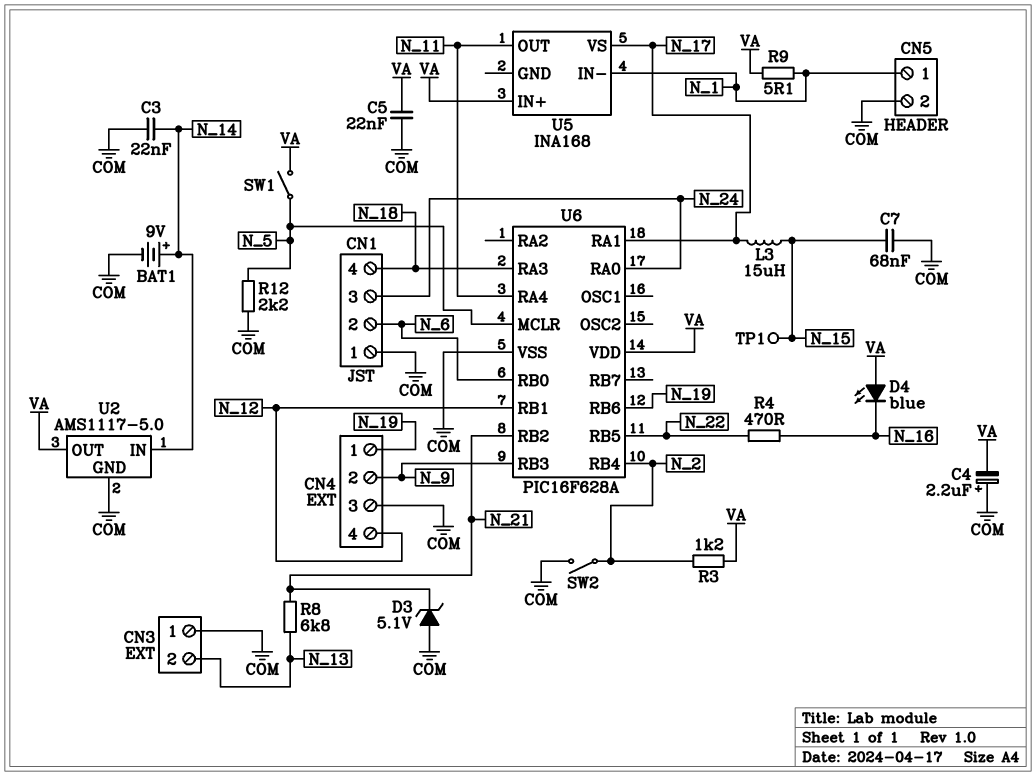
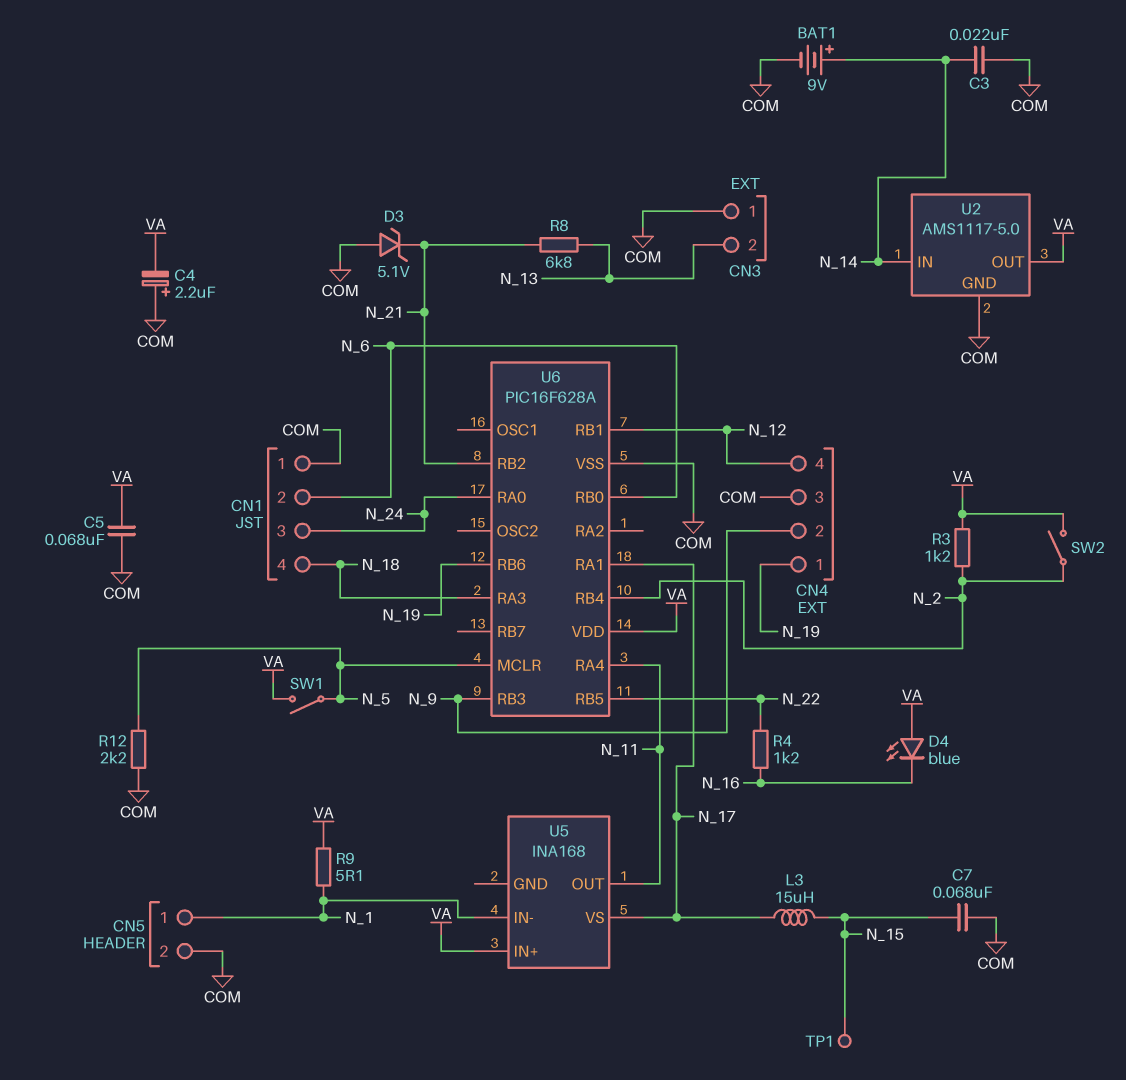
C5: 22nF (COM, VA) -> 68nF (COM, VA)
R4: 470 (N_16, N_22) -> 1.2k (N_16, N_22)
SW2: switch (COM, N_2) -> switch (N_2, VA)

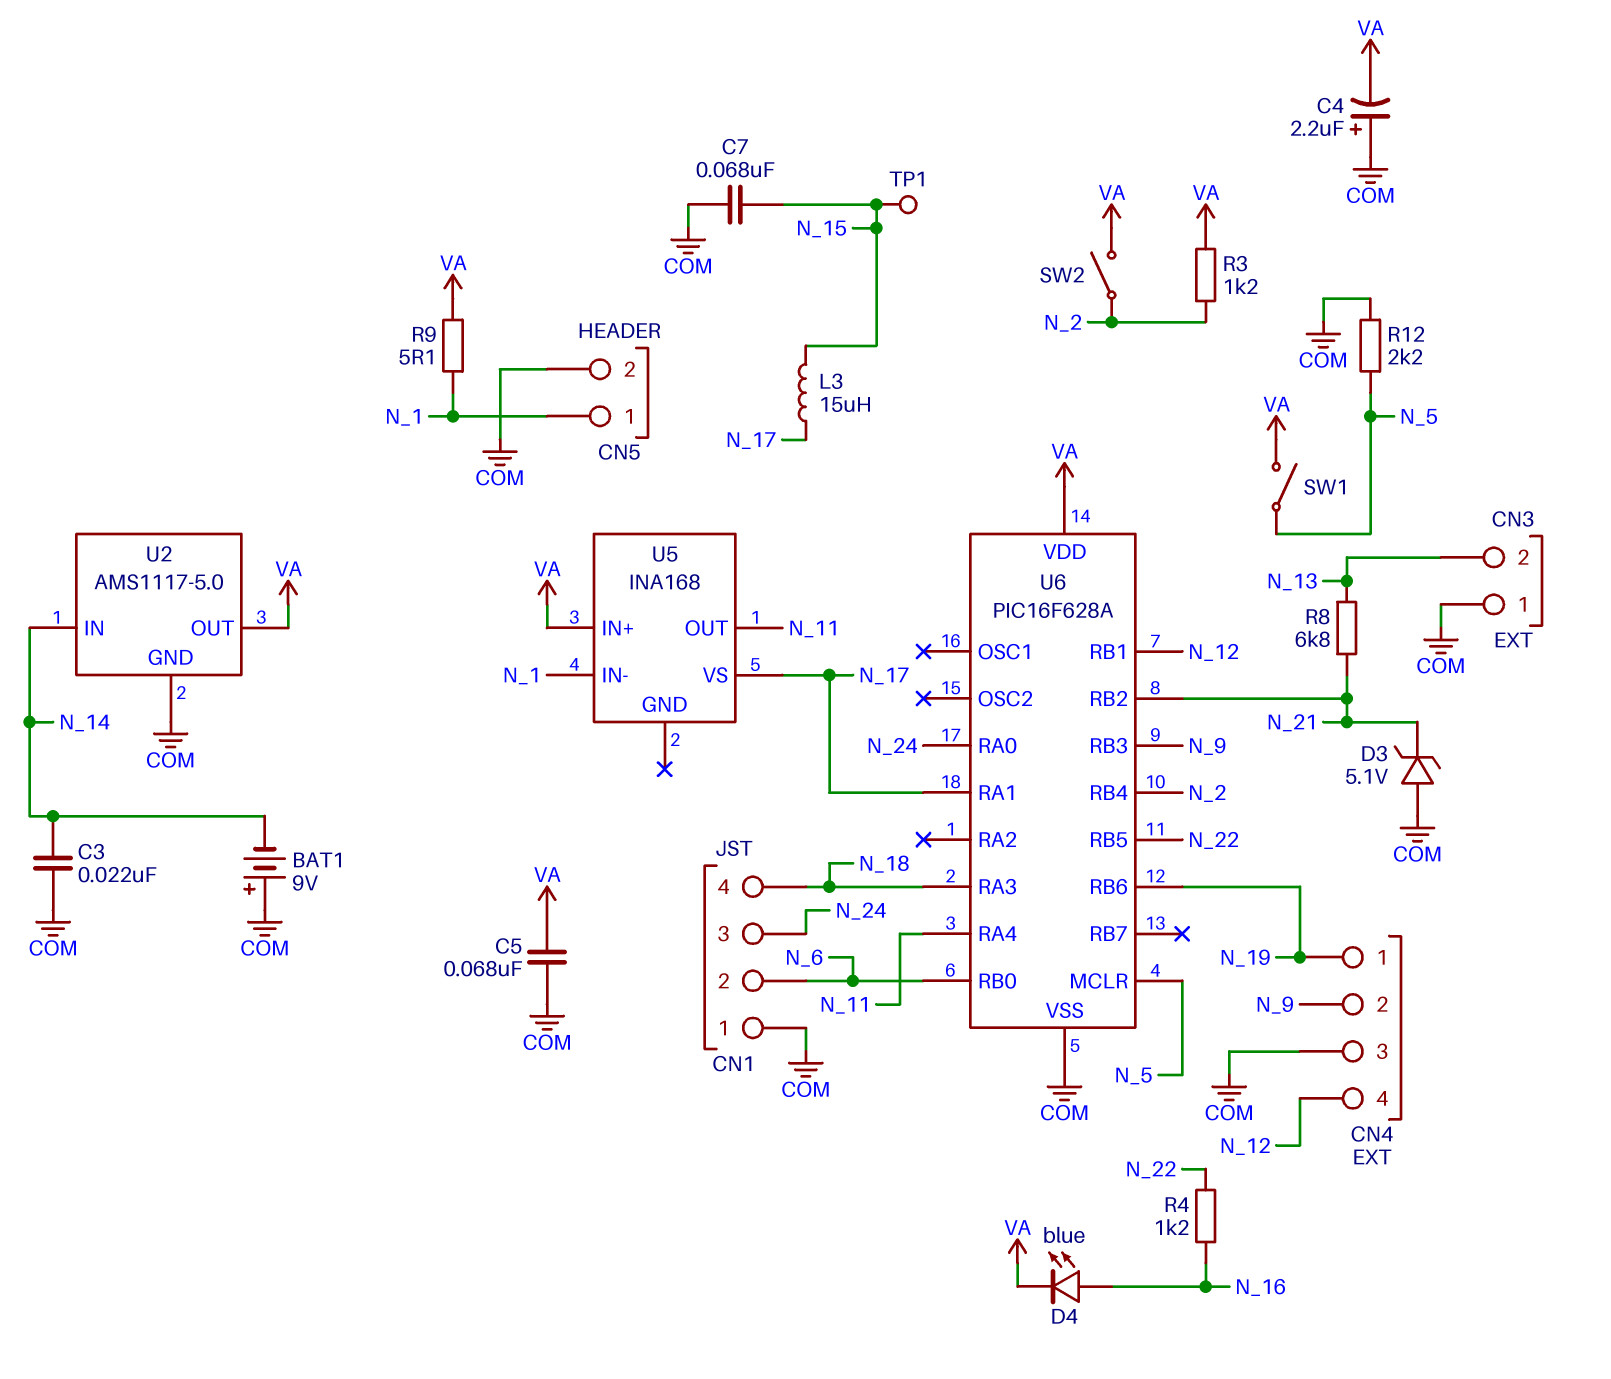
BAT1: 9V (plus N_14, minus COM) -> 9V (plus COM, minus N_14)
D4: LED blue (A VA, K N_16) -> LED blue (A N_16, K VA)

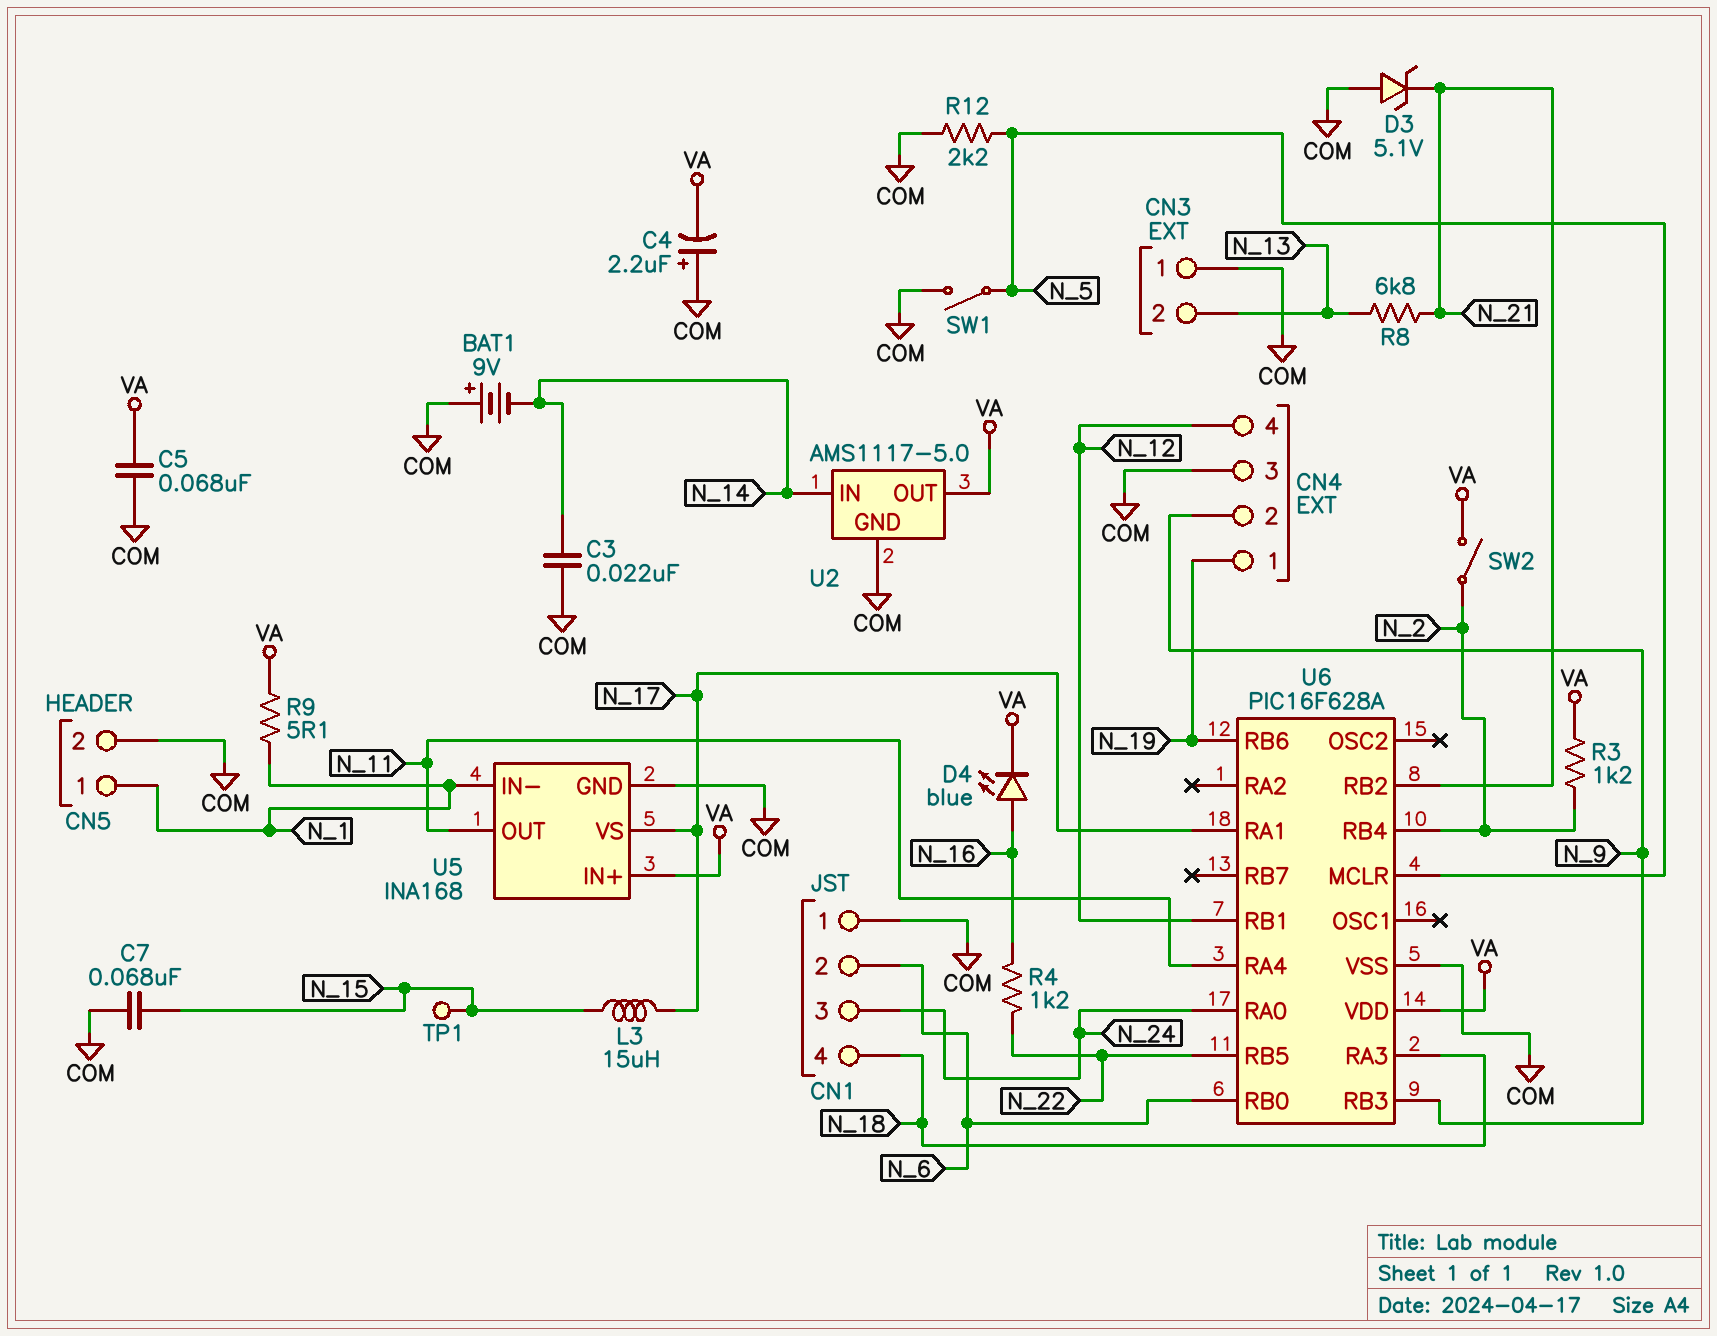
SW1: switch (N_5, VA) -> switch (COM, N_5)
U5 pin GND: none -> COM

